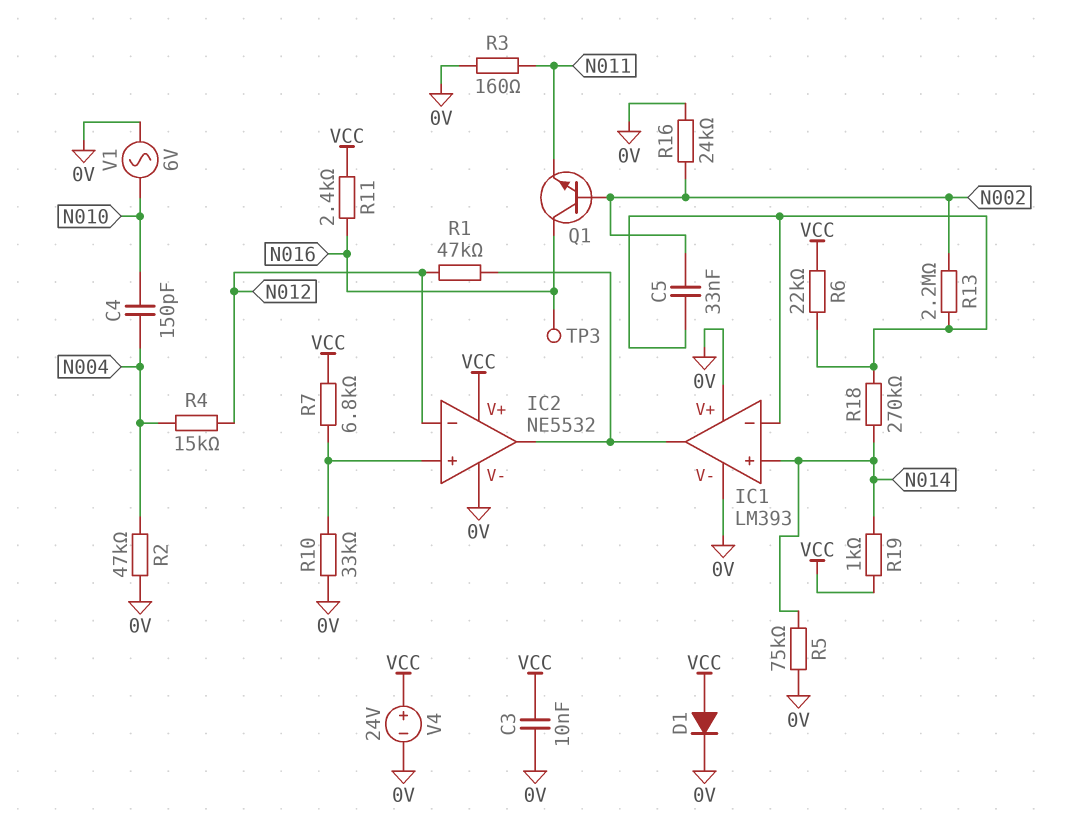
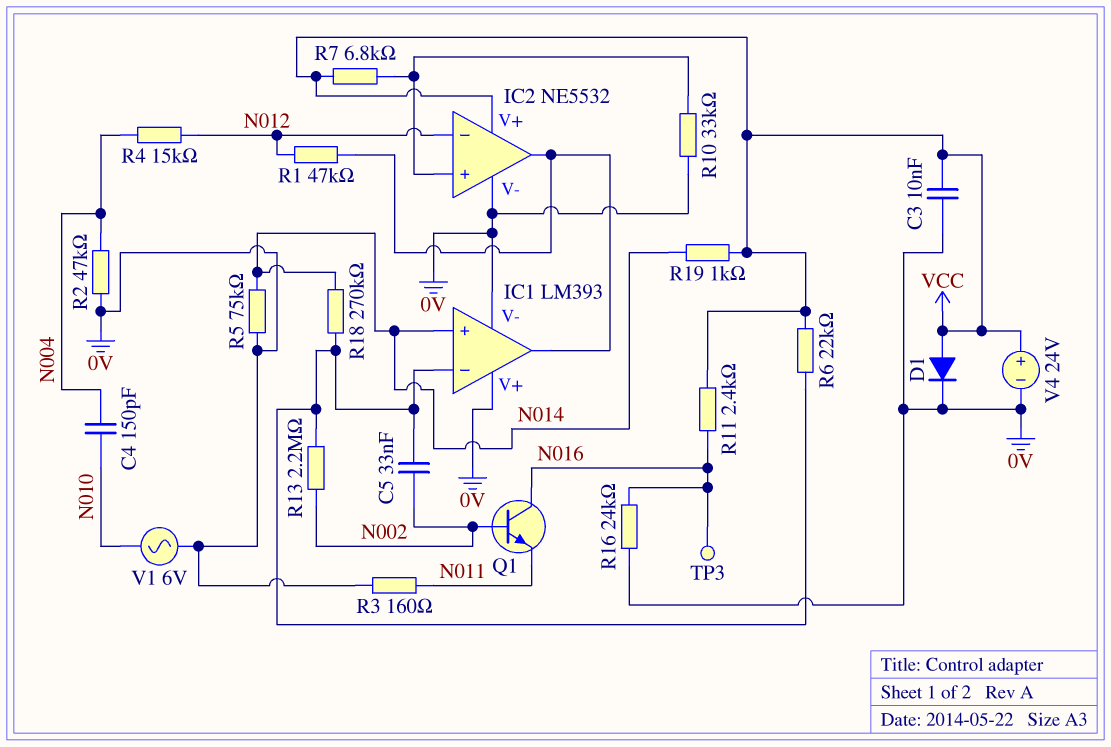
R16: 24k (0V, N002) -> 24k (0V, N016)

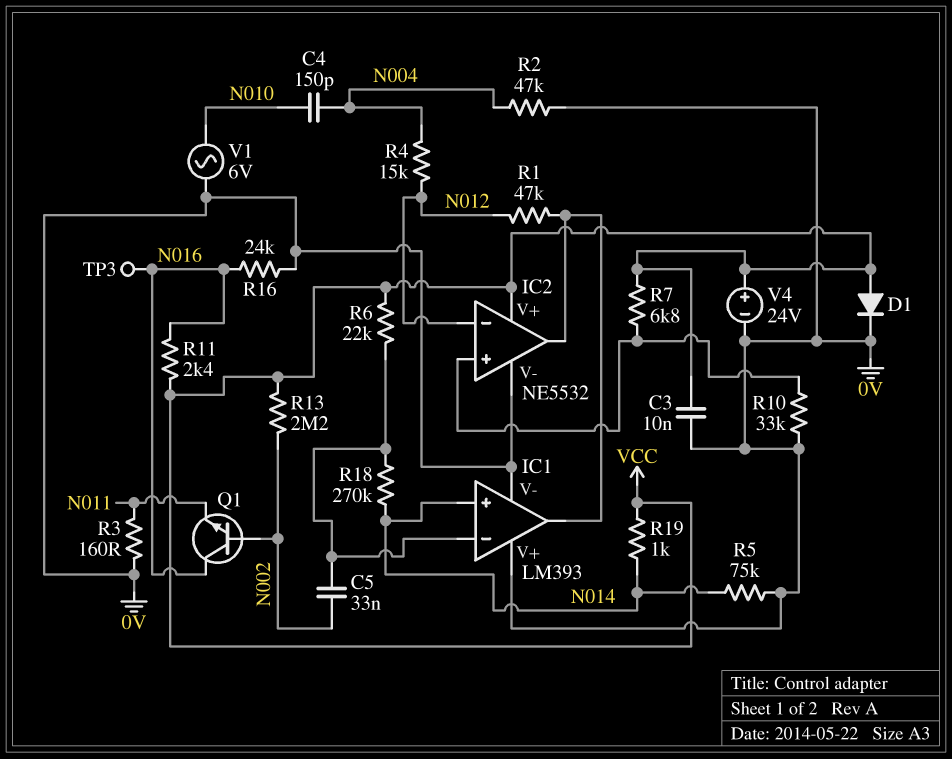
R13: 2.2M (IC1/in-, N002) -> 2.2M (N002, VCC)

